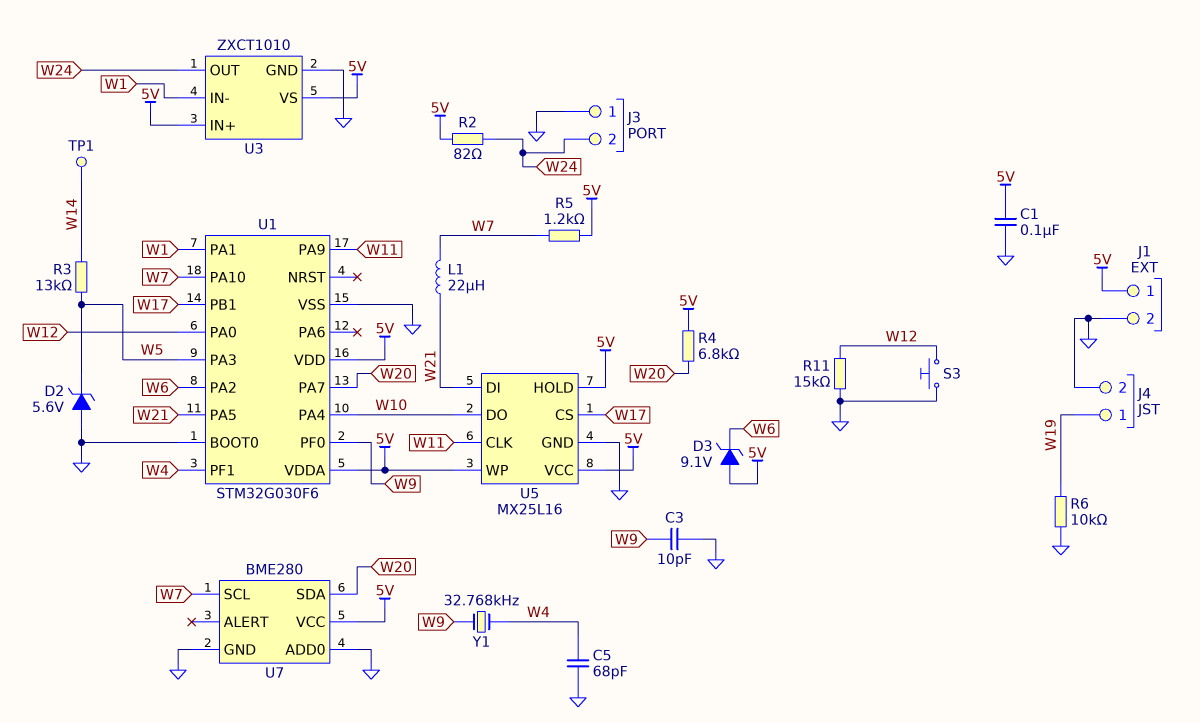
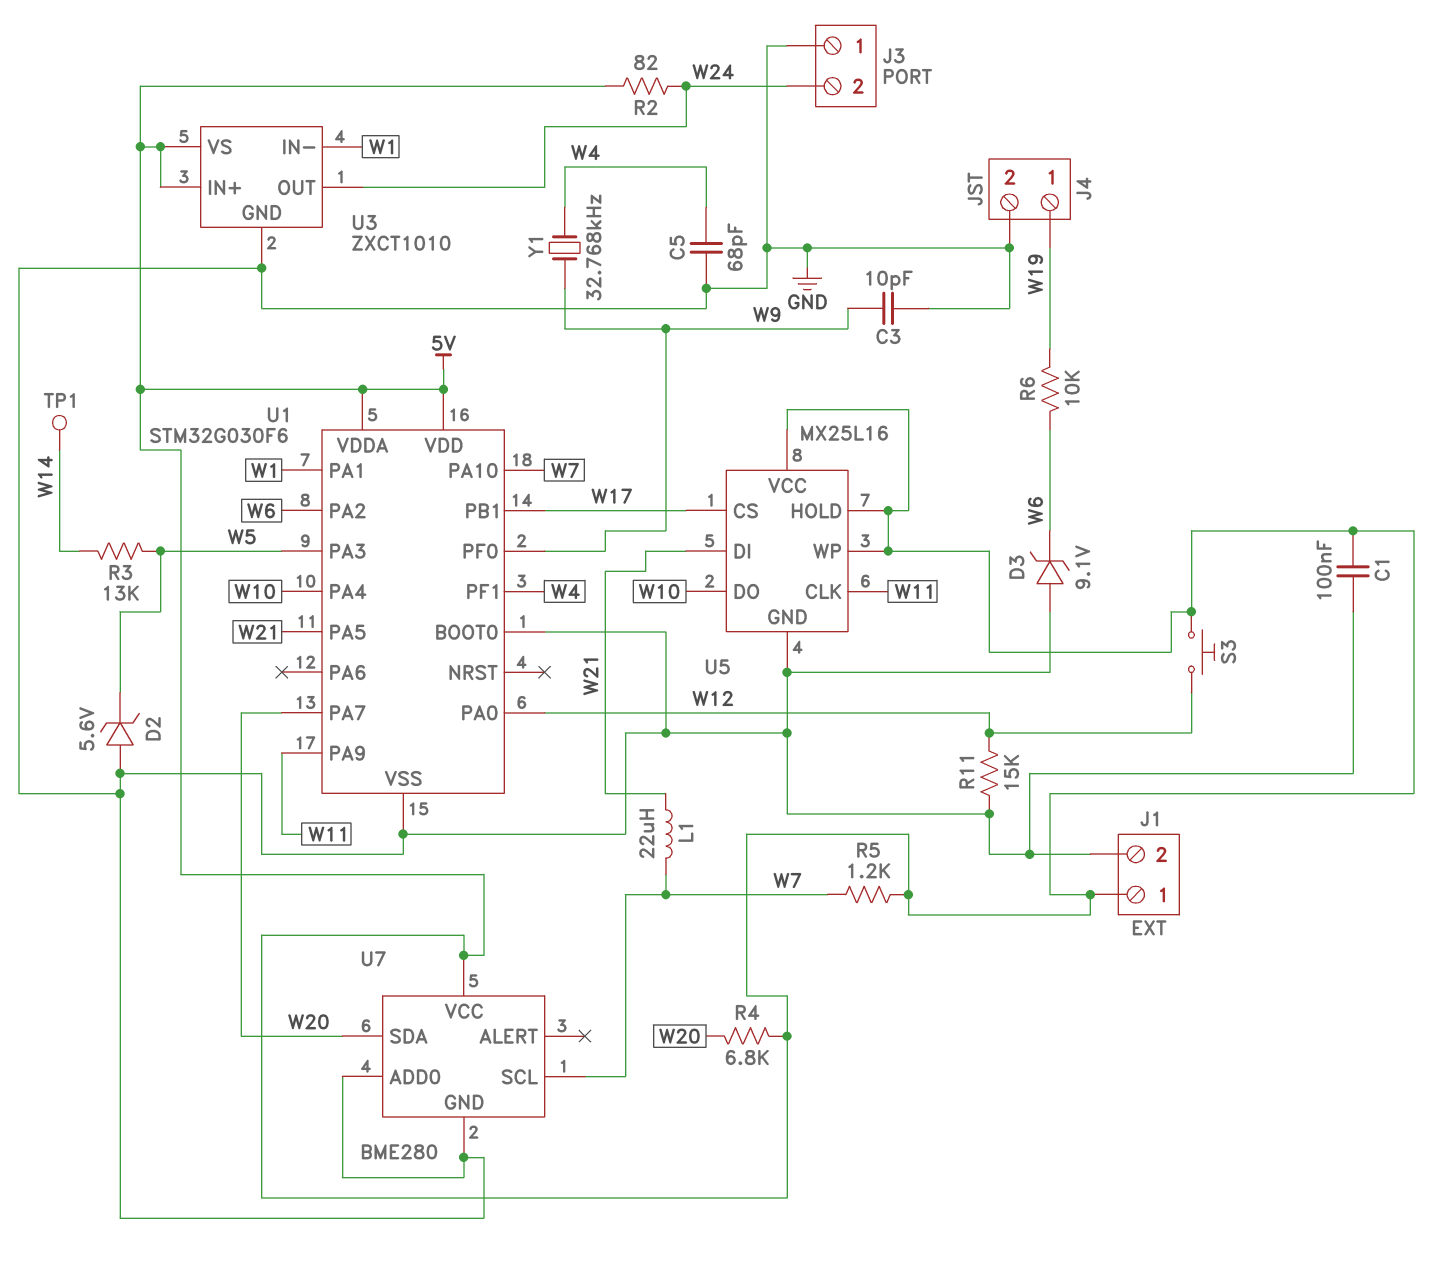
D3: zener 9.1V (A 5V, K W6) -> zener 9.1V (A GND, K W6)
R6: 10k (GND, W19) -> 10k (W6, W19)
S3: button (GND, W12) -> button (5V, W12)

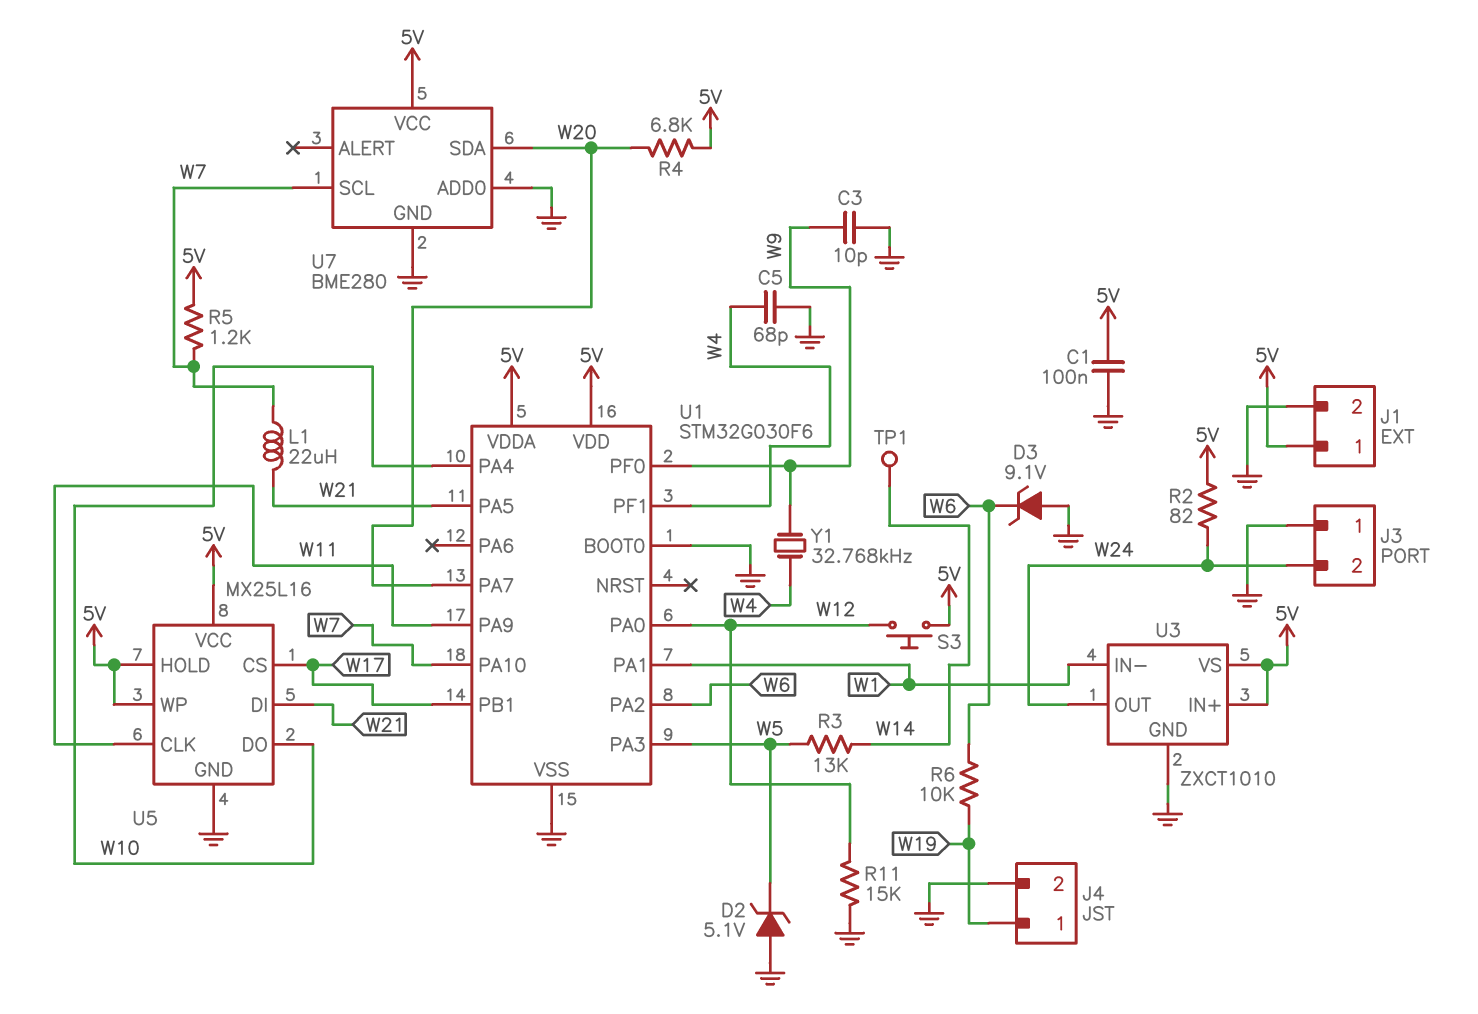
D2: zener 5.6V (A GND, K W5) -> zener 5.1V (A GND, K W5)

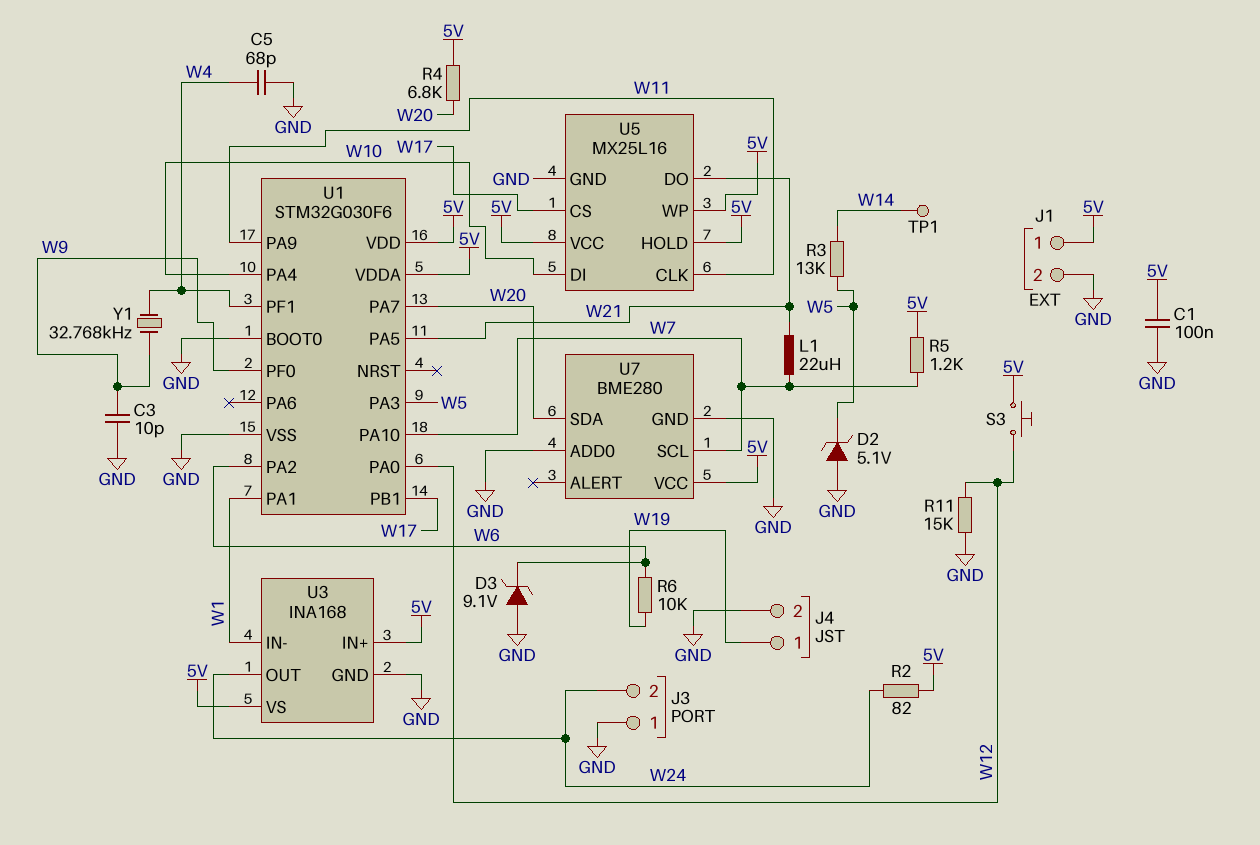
U3: ZXCT1010 -> INA168
U5 pin DI: W21 -> W10
U5 pin DO: W10 -> W21

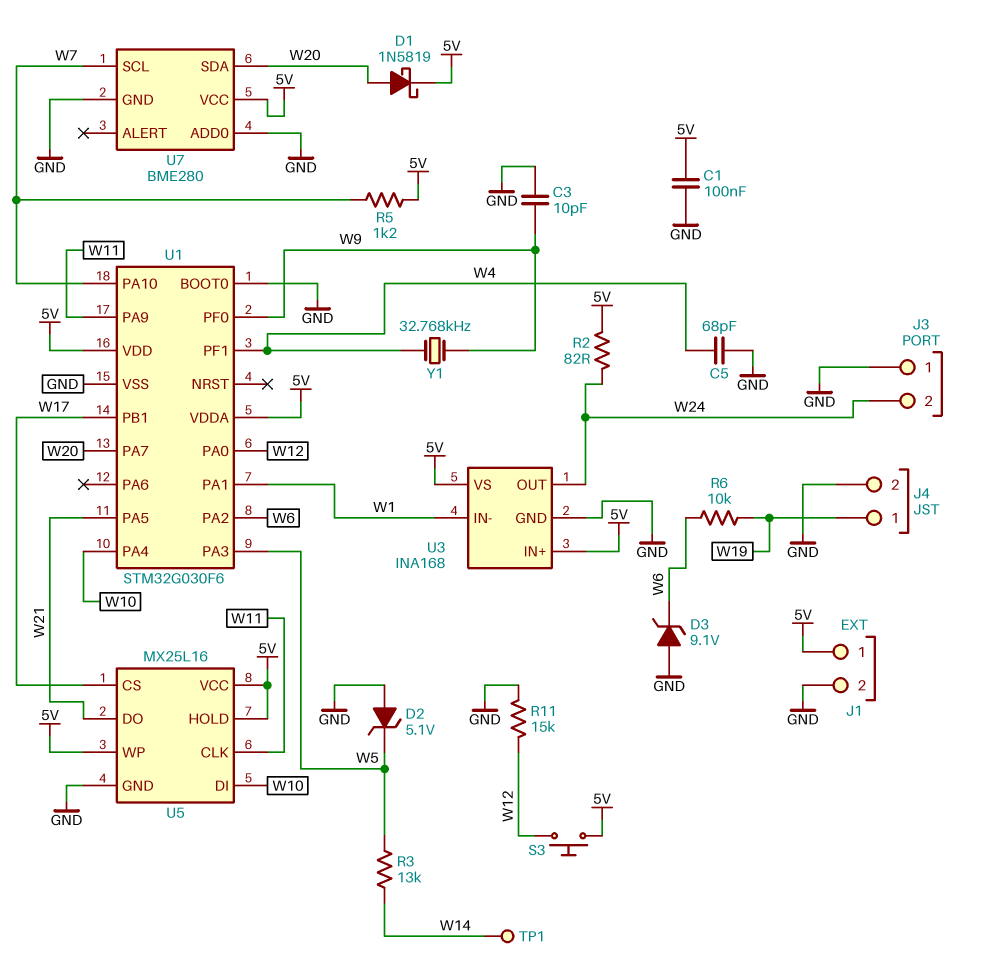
D1: none -> schottky 1N5819 (A W20, K 5V)
L1: 22uH (W7, W21) -> none
R4: 6.8k (5V, W20) -> none

